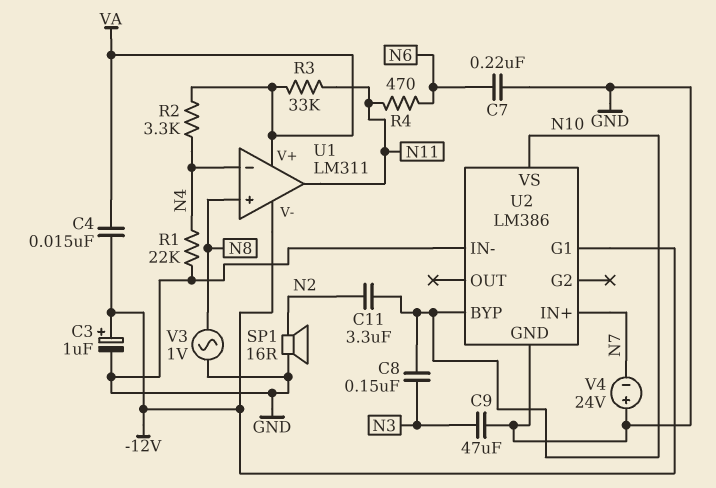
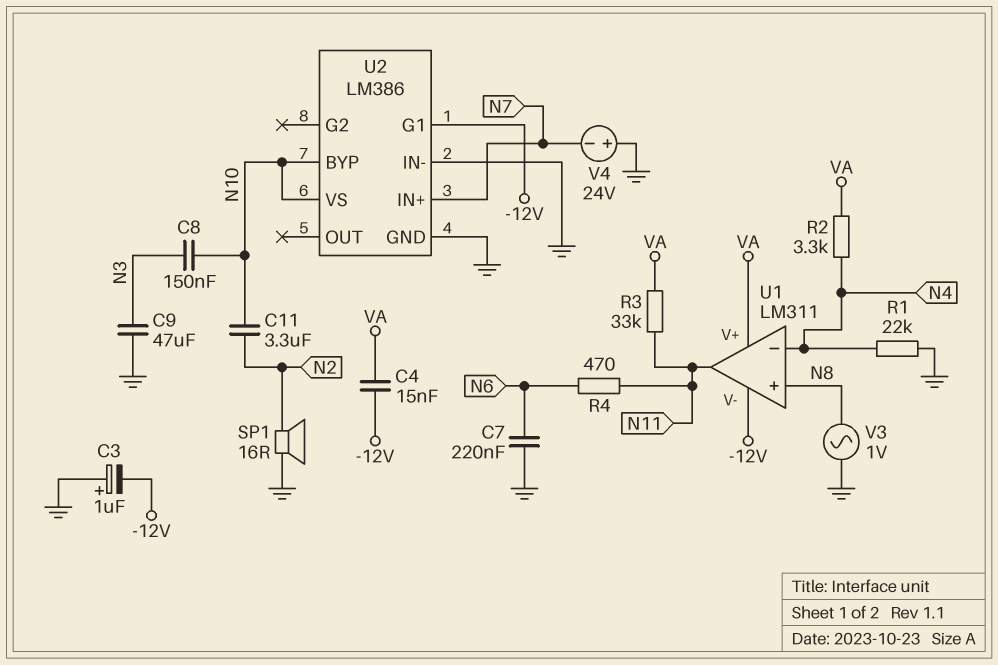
C3: 1uF (plus -12V, minus GND) -> 1uF (plus GND, minus -12V)

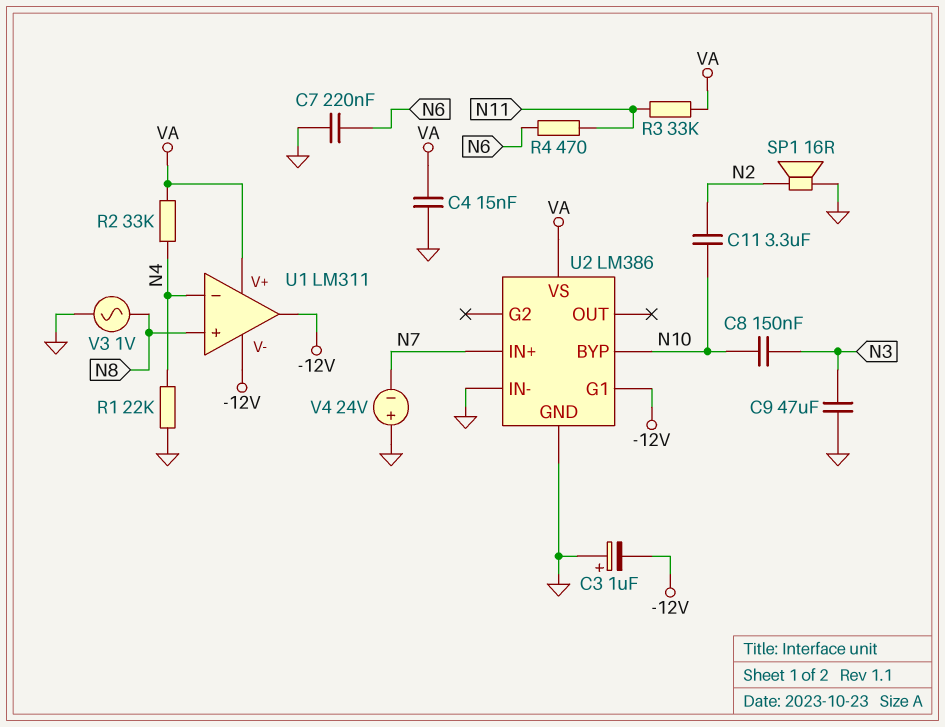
C4: 15nF (-12V, VA) -> 15nF (GND, VA)
R2: 3.3k (N4, VA) -> 33k (N4, VA)
U1 pin out: N11 -> -12V
U2 pin VS: N10 -> VA

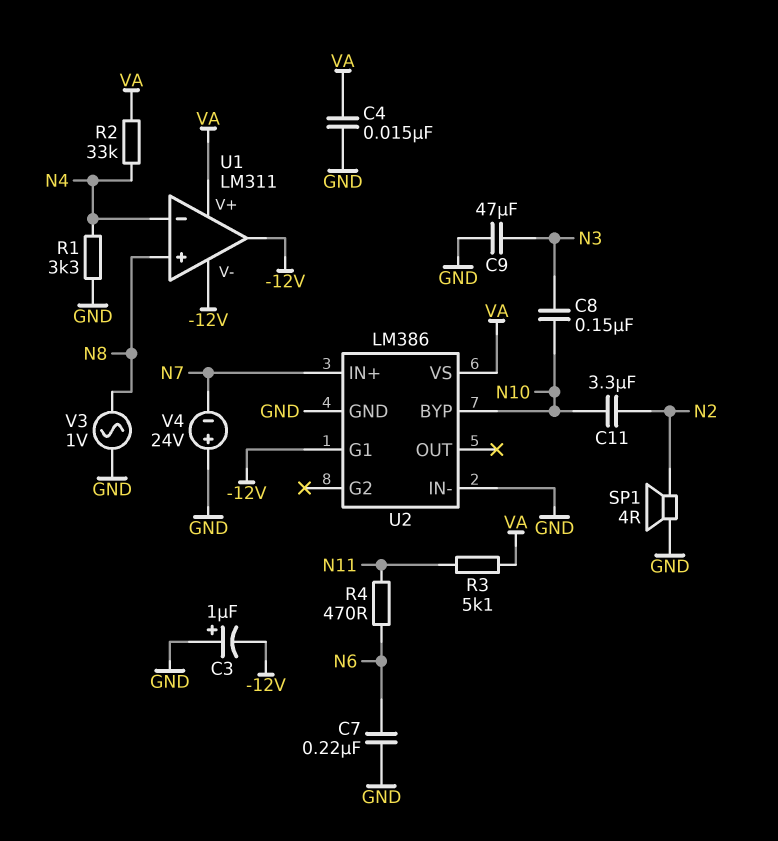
R1: 22k (GND, N4) -> 3.3k (GND, N4)
R3: 33k (N11, VA) -> 5.1k (N11, VA)
SP1: speaker 16R (GND, N2) -> speaker 4R (GND, N2)

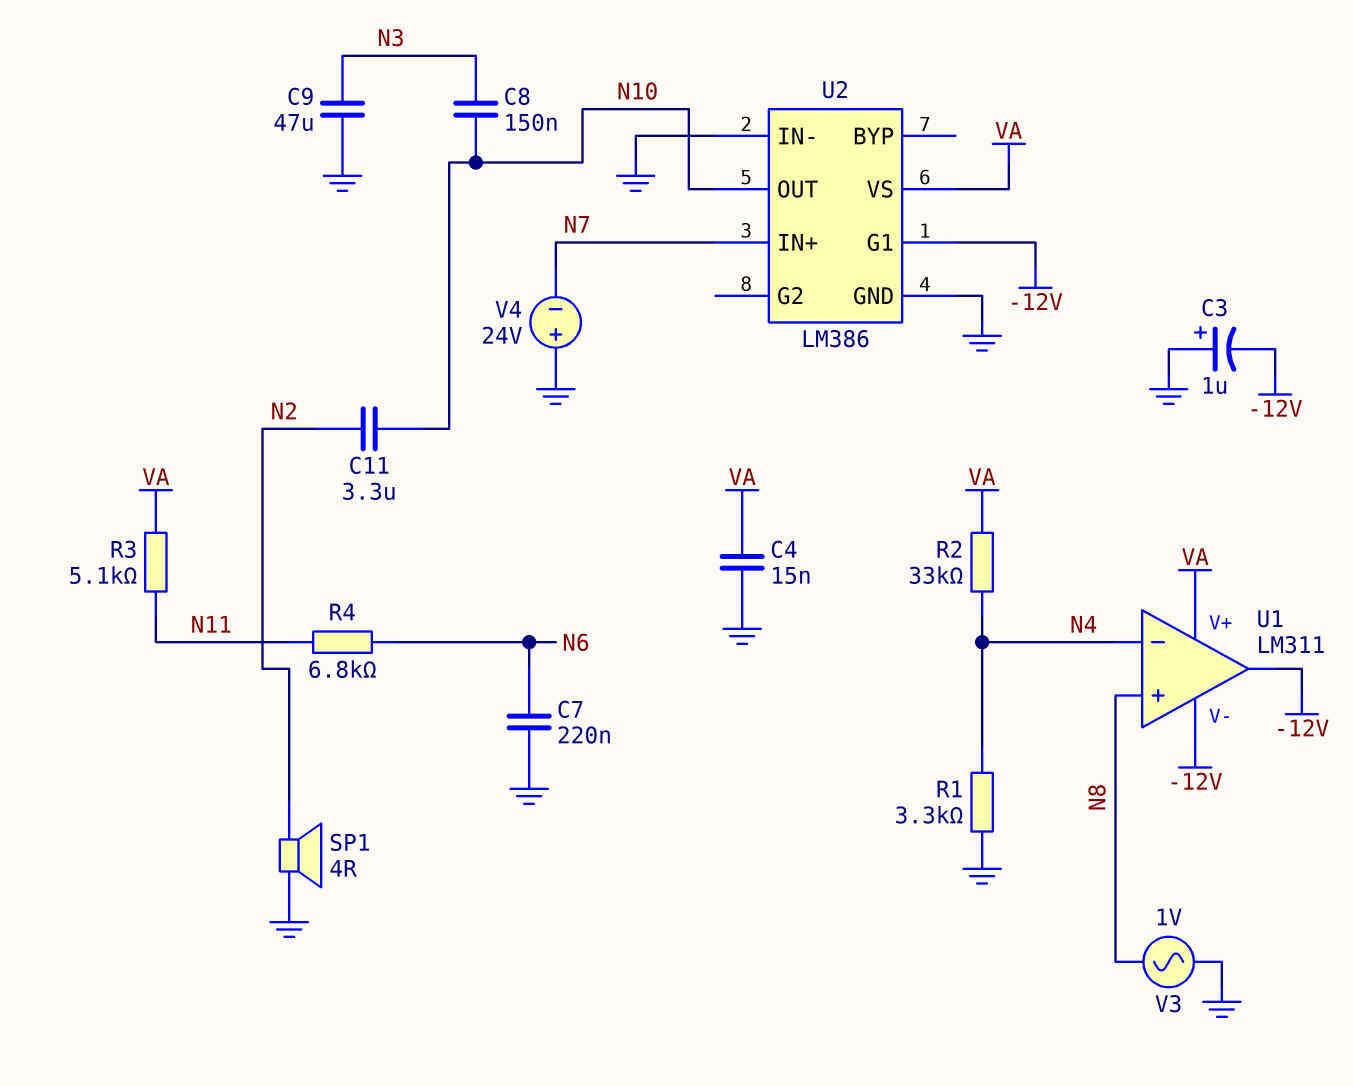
R4: 470 (N6, N11) -> 6.8k (N6, N11)
U2 pin BYP: N10 -> none
U2 pin OUT: none -> N10

